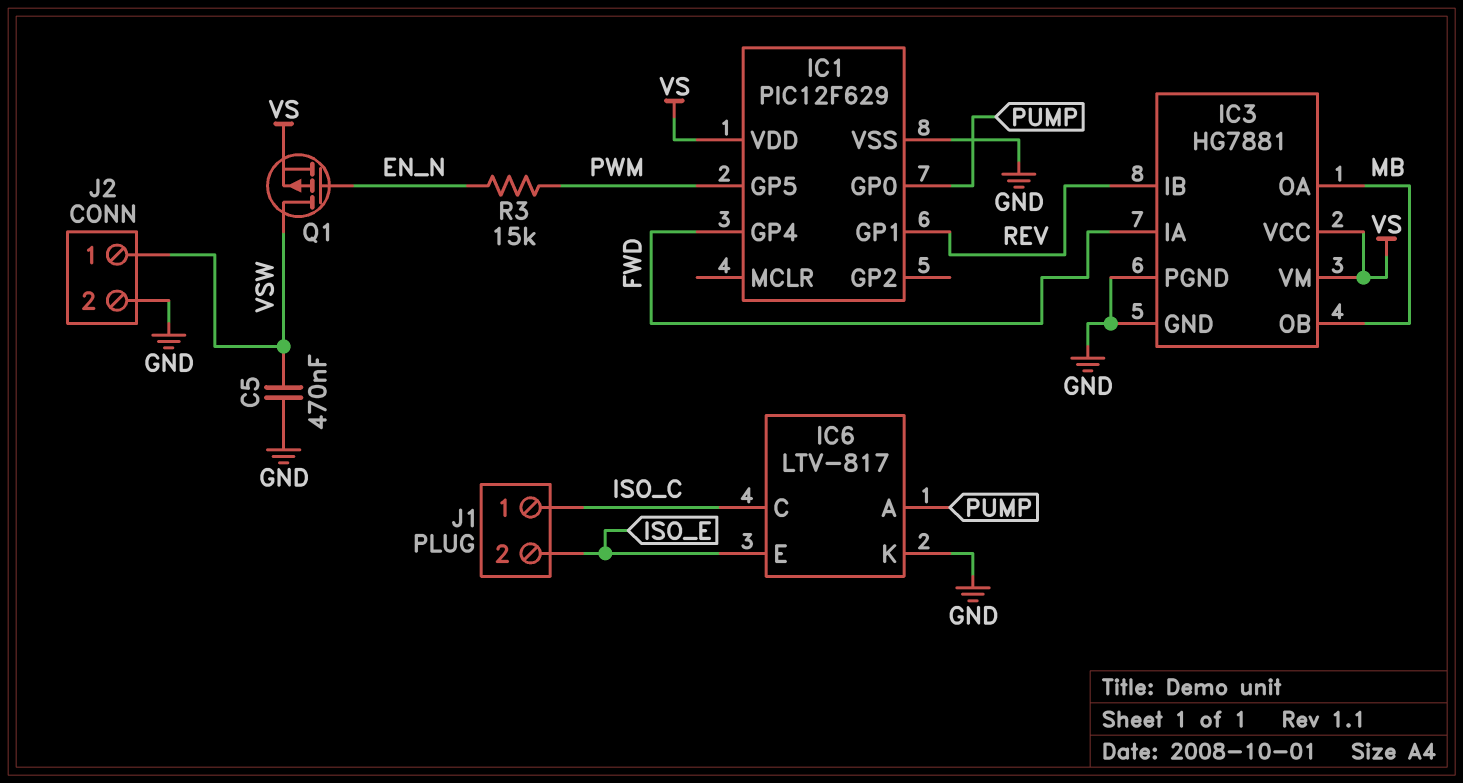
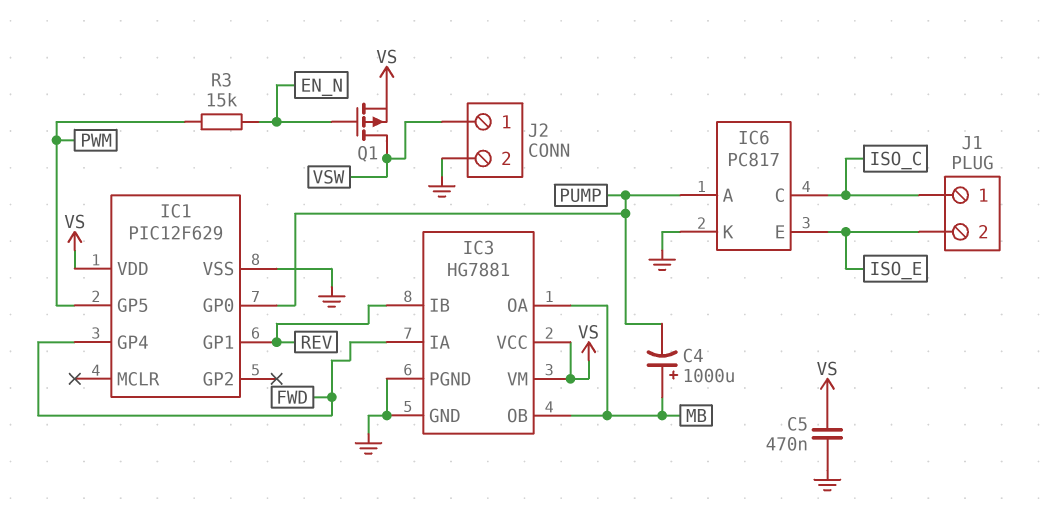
C4: none -> 1000uF (plus MB, minus PUMP)
C5: 470nF (GND, VSW) -> 470nF (GND, VS)
IC6: LTV-817 -> PC817

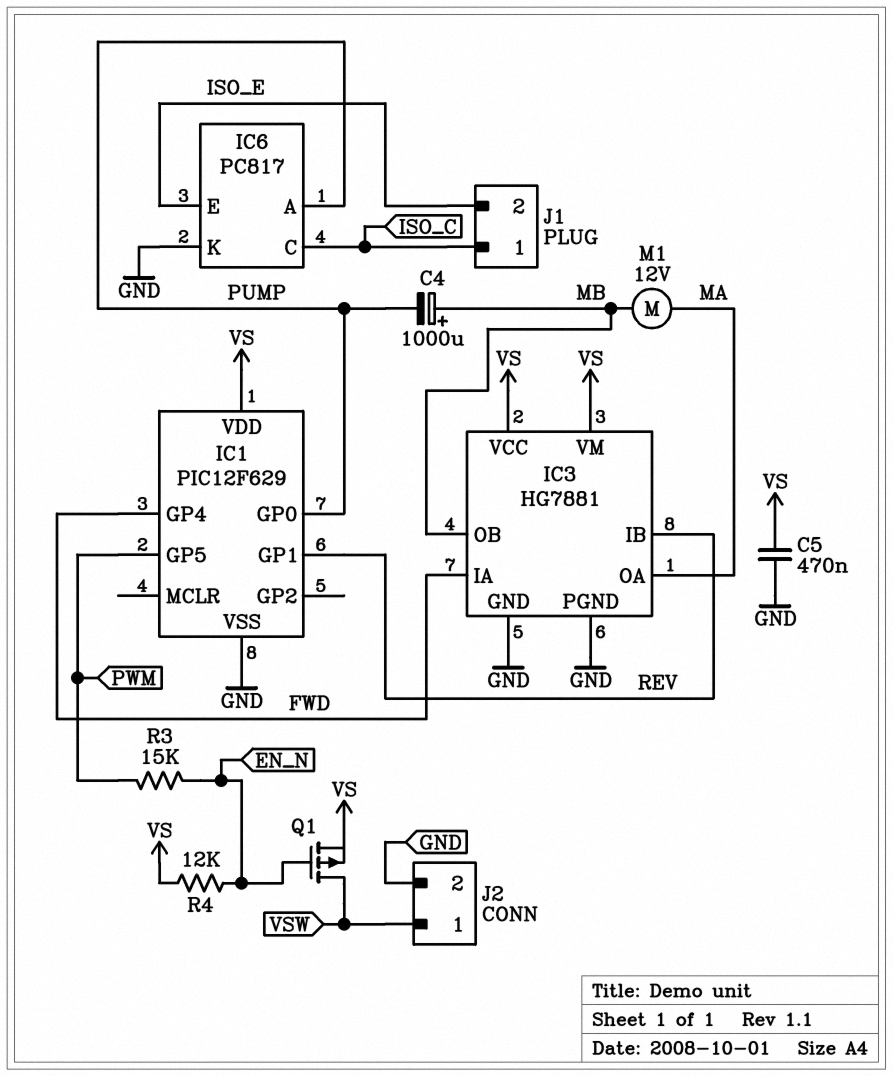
IC3 pin OA: MB -> MA
M1: none -> motor 12V (MA, MB)
R4: none -> 12k (EN_N, VS)

